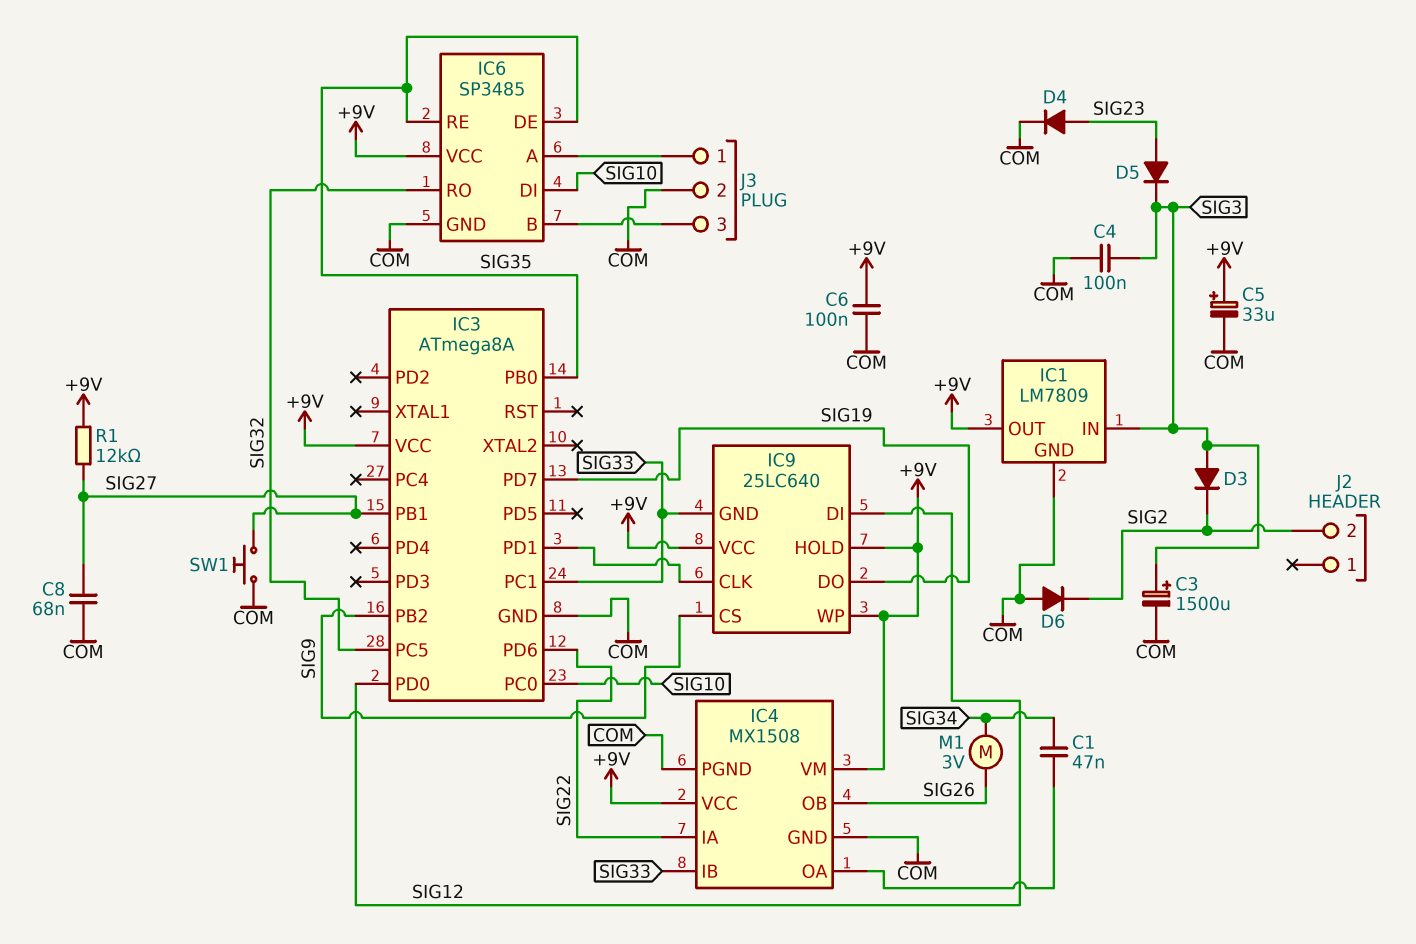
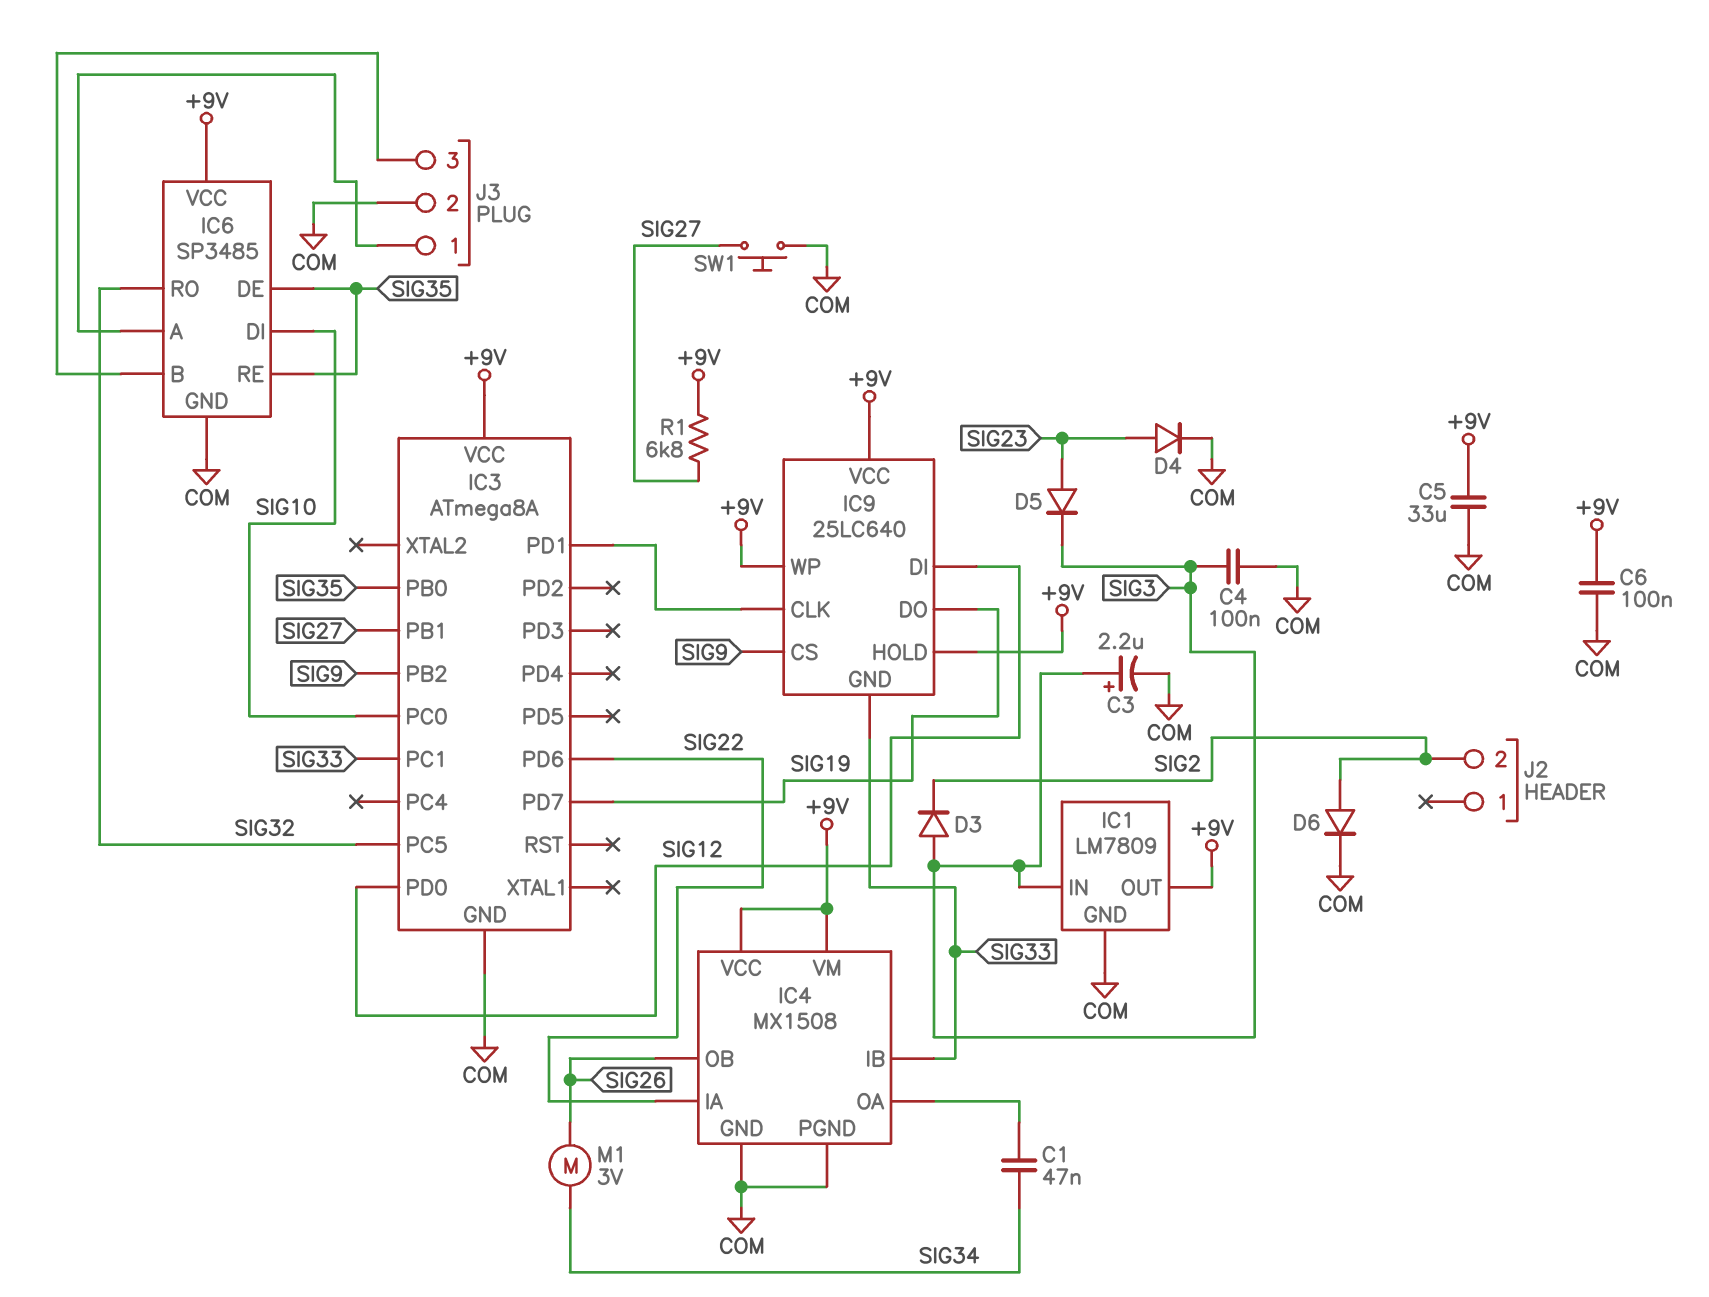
C3: 1500uF (plus SIG3, minus COM) -> 2.2uF (plus SIG3, minus COM)
C5: 33uF (plus +9V, minus COM) -> 33uF (+9V, COM)
C8: 68nF (COM, SIG27) -> none
D6: diode (A COM, K SIG2) -> diode (A SIG2, K COM)
R1: 12k (+9V, SIG27) -> 6.8k (+9V, SIG27)

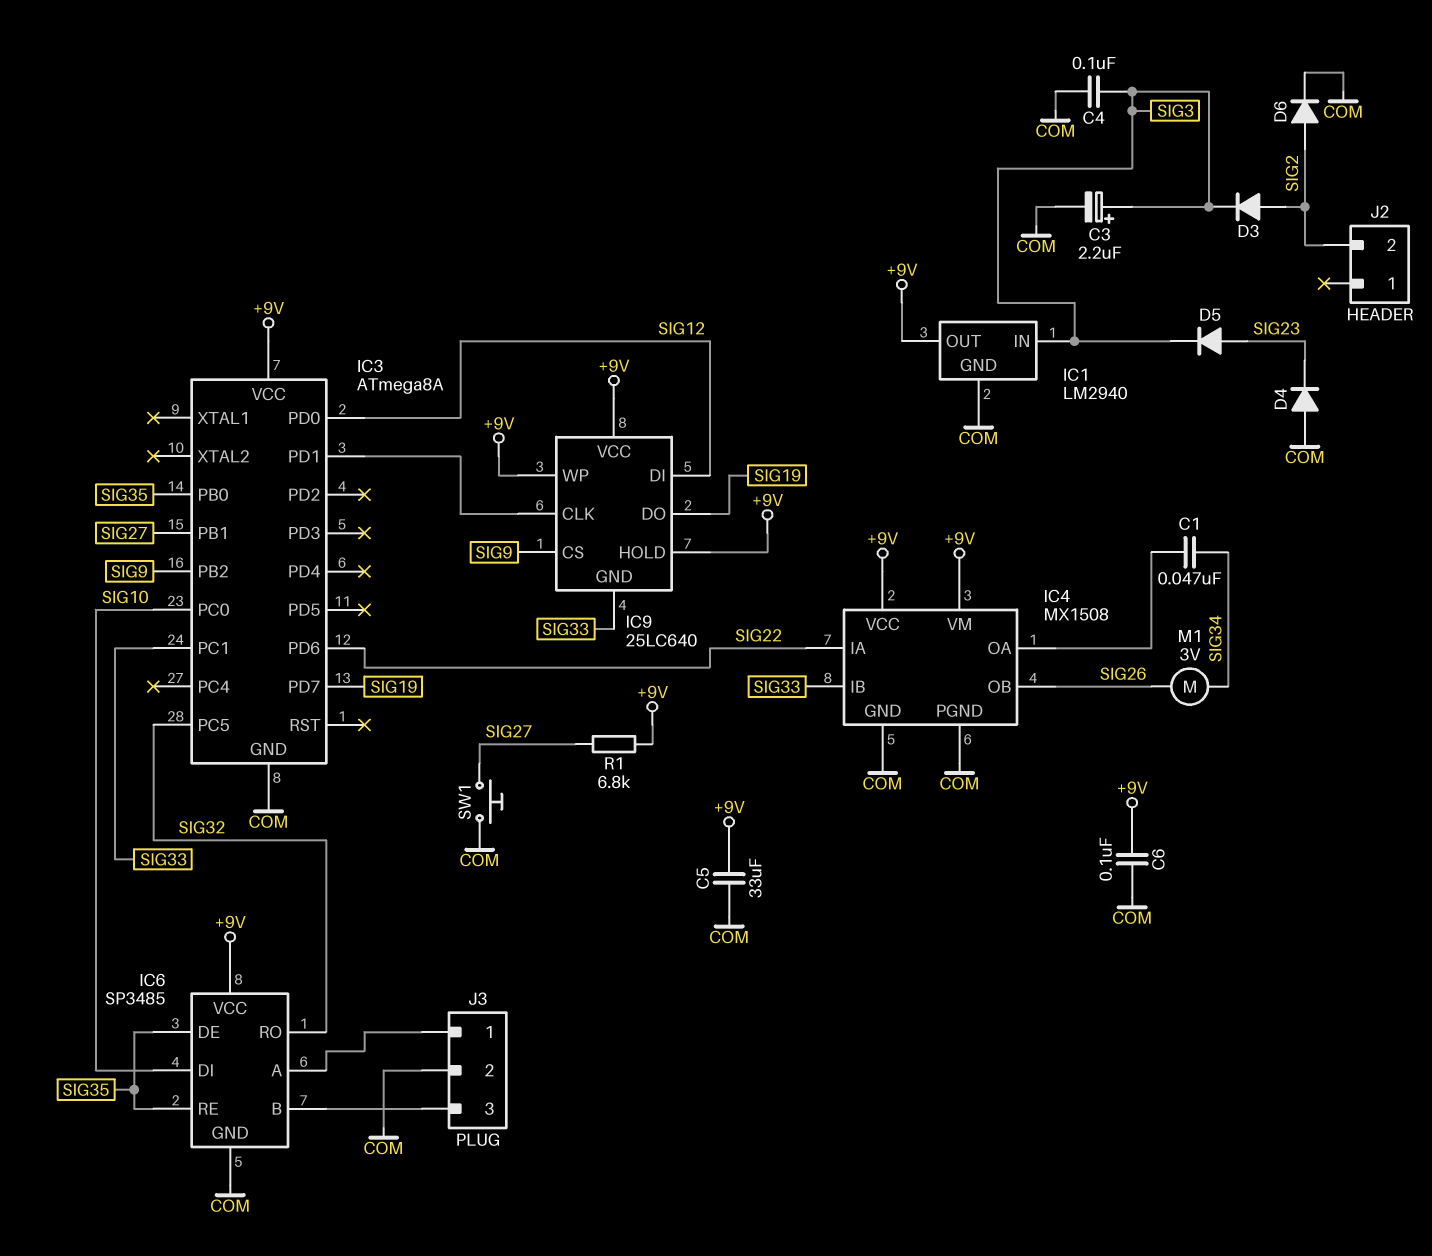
D3: diode (A SIG3, K SIG2) -> diode (A SIG2, K SIG3)
D4: diode (A SIG23, K COM) -> diode (A COM, K SIG23)
IC1: LM7809 -> LM2940

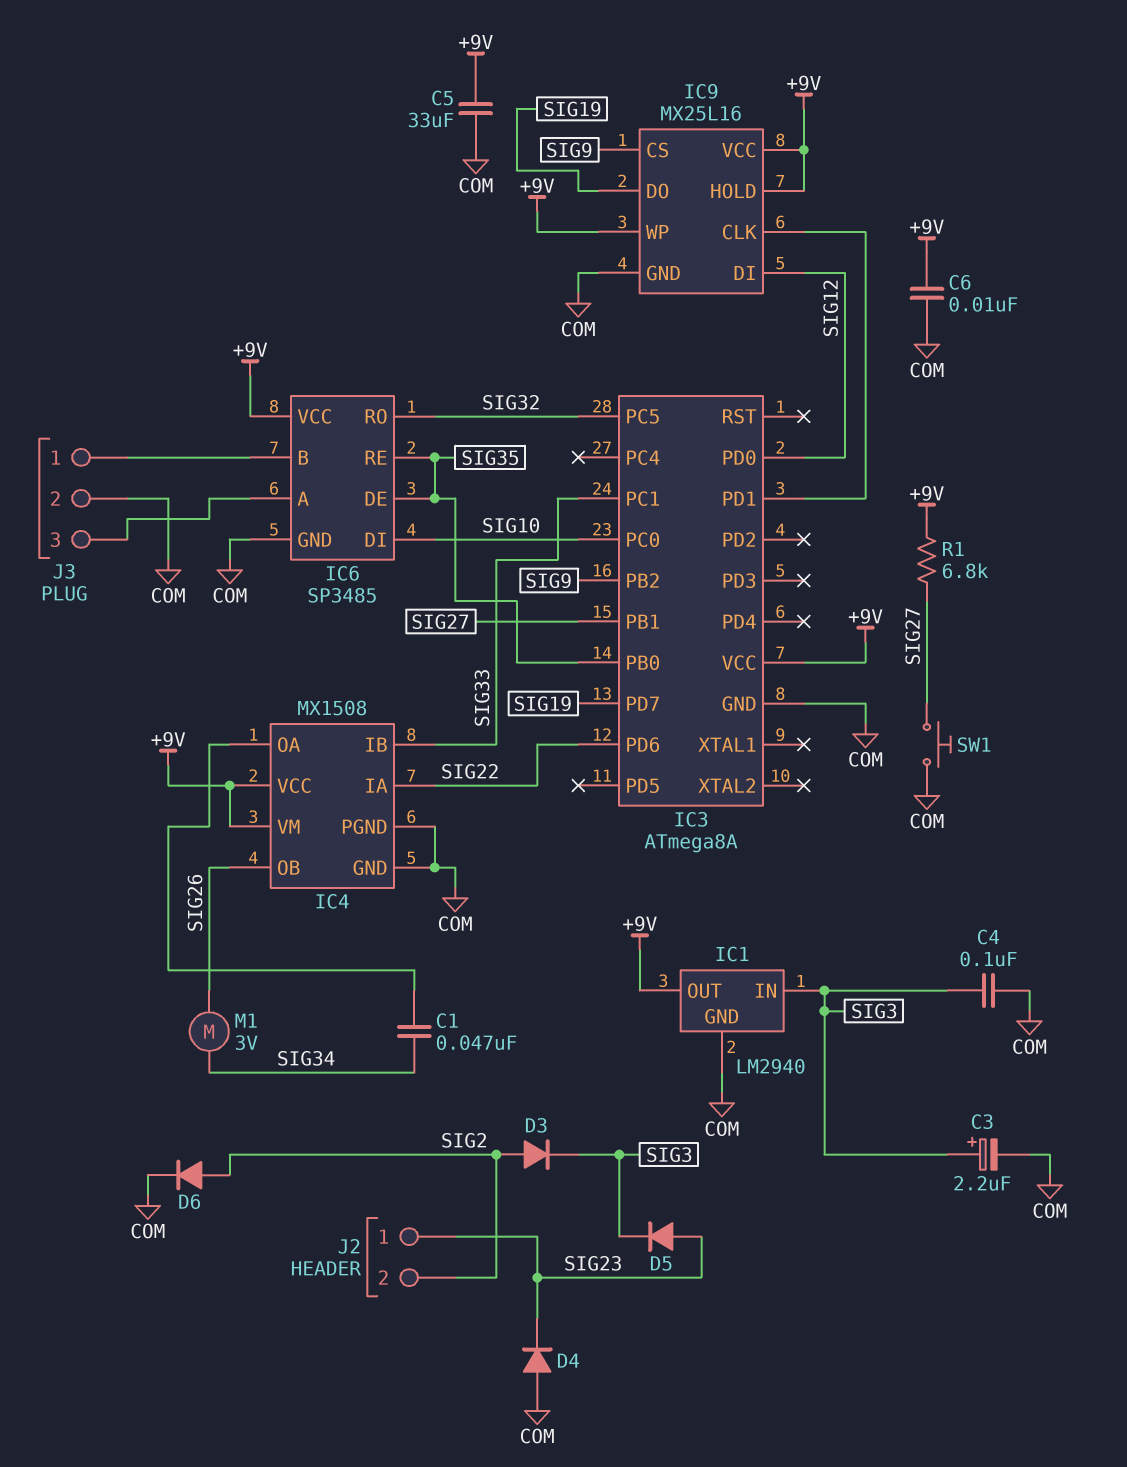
C6: 100nF (+9V, COM) -> 10nF (+9V, COM)
IC9: 25LC640 -> MX25L16
IC9 pin GND: SIG33 -> COM
J2 pin 1: none -> SIG23
J3 pin 1: IC6/A -> IC6/B
J3 pin 3: IC6/B -> IC6/A

